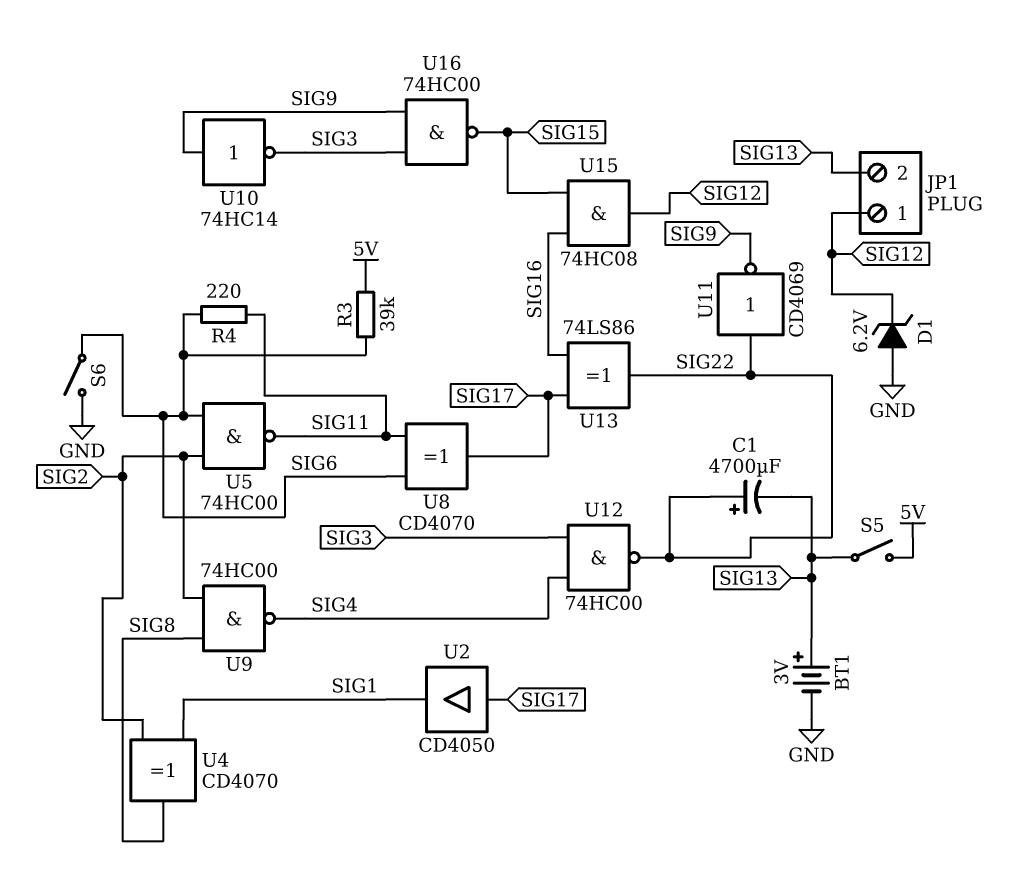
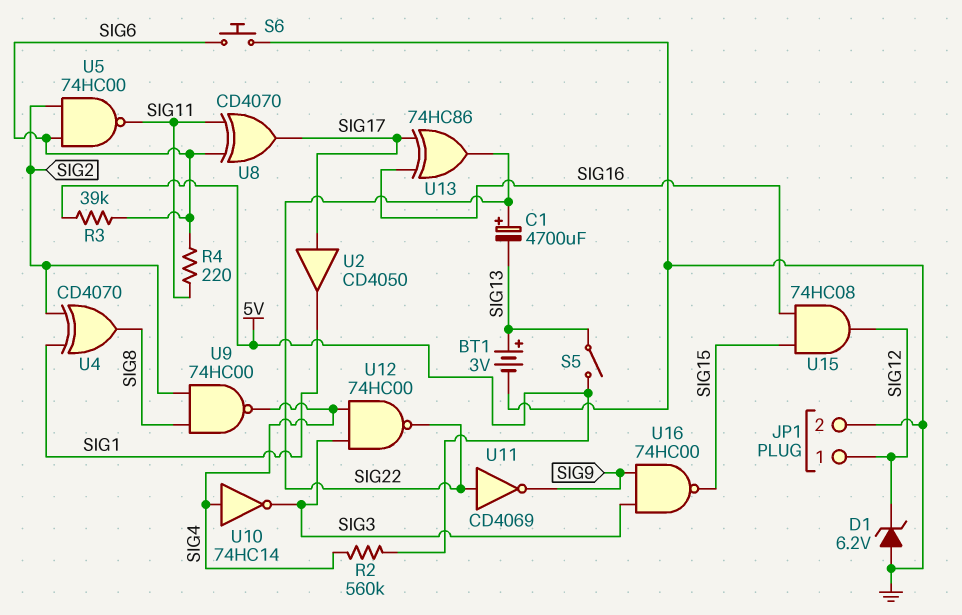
JP1 pin 2: SIG13 -> GND
R2: none -> 560k (5V, SIG4)
S6: switch (GND, SIG6) -> button (GND, SIG6)
U10: NOT 74HC14 (in SIG9, out SIG3) -> NOT 74HC14 (in SIG4, out SIG3)
U13: XOR 74LS86 (in SIG16, in SIG17, out SIG22) -> XOR 74HC86 (in SIG16, in SIG17, out SIG22)

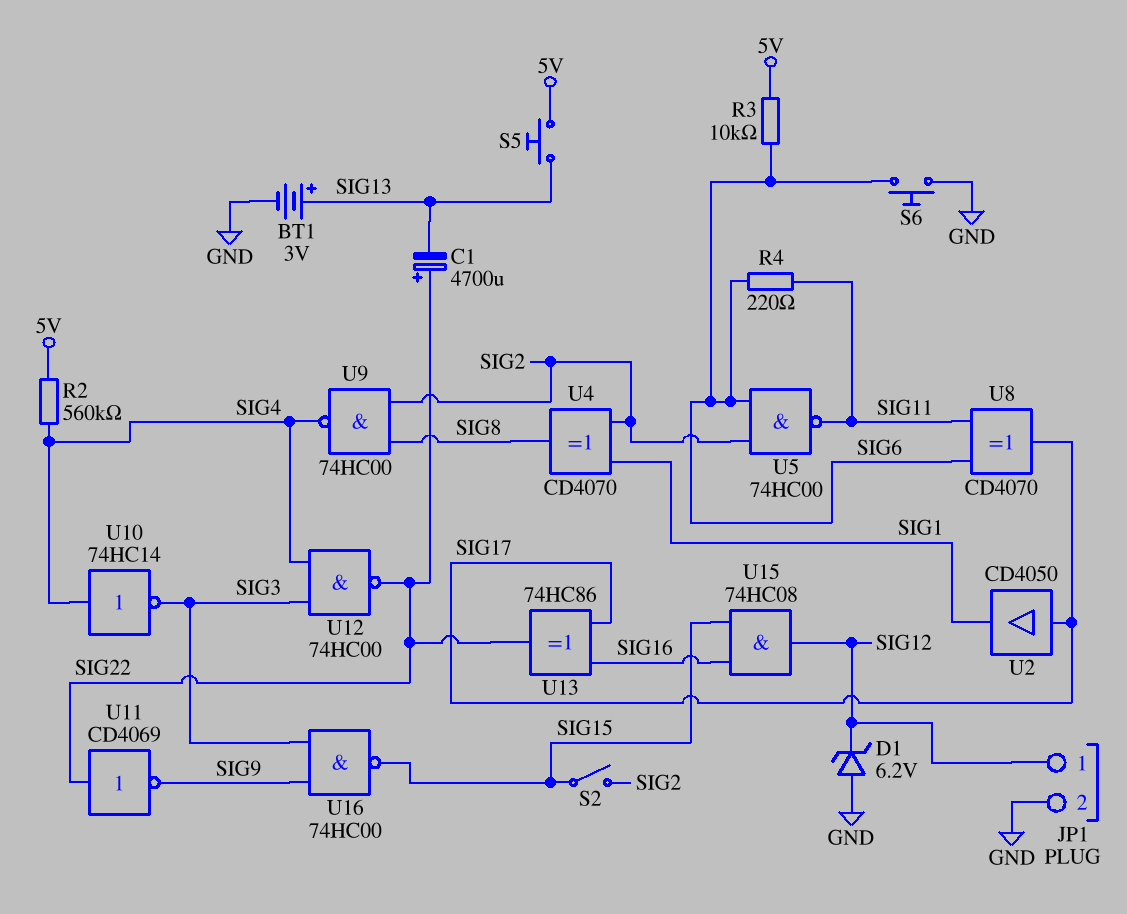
R3: 39k (5V, SIG6) -> 10k (5V, SIG6)
S2: none -> switch (SIG2, SIG15)
S5: switch (5V, SIG13) -> button (5V, SIG13)

